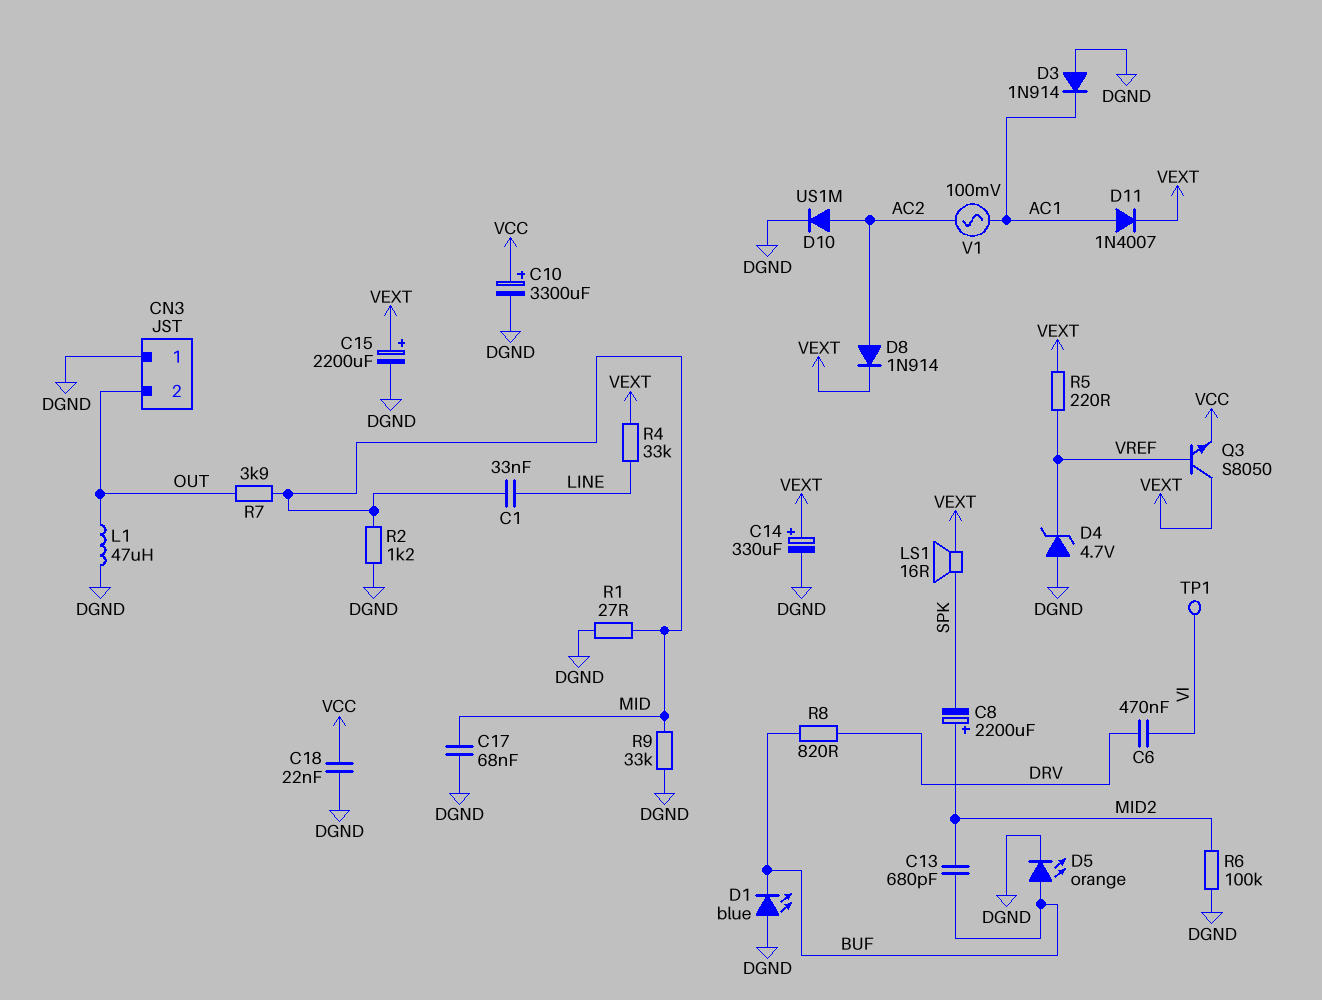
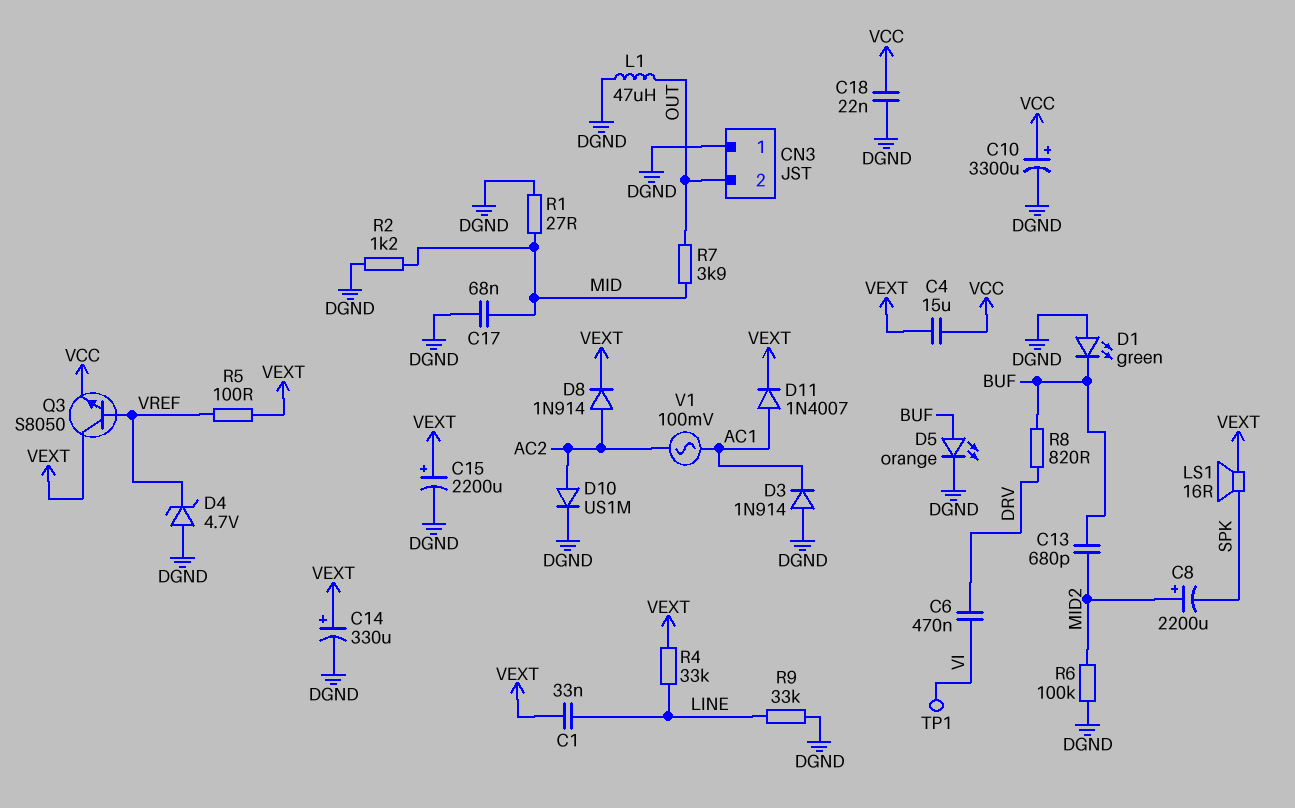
C1: 33nF (LINE, MID) -> 33nF (LINE, VEXT)
C4: none -> 15uF (VCC, VEXT)
D1: LED blue (A DGND, K BUF) -> LED green (A DGND, K BUF)
R5: 220 (VEXT, VREF) -> 100 (VEXT, VREF)
R9: 33k (DGND, MID) -> 33k (DGND, LINE)

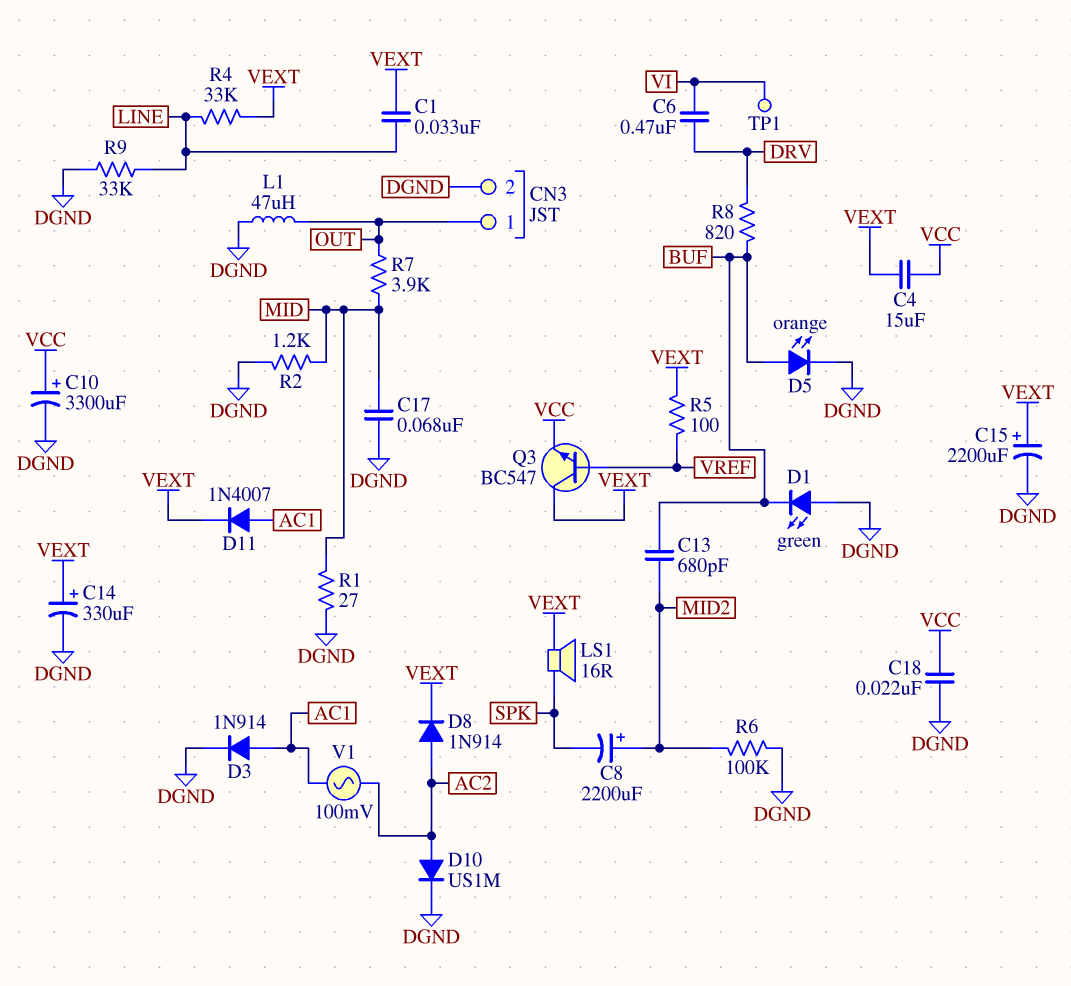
CN3 pin 1: DGND -> OUT
CN3 pin 2: OUT -> DGND
D3: diode 1N914 (A DGND, K AC1) -> diode 1N914 (A AC1, K DGND)
D4: zener 4.7V (A DGND, K VREF) -> none
Q3: NPN S8050 (B VREF, C VEXT, E VCC) -> NPN BC547 (B VREF, C VEXT, E VCC)

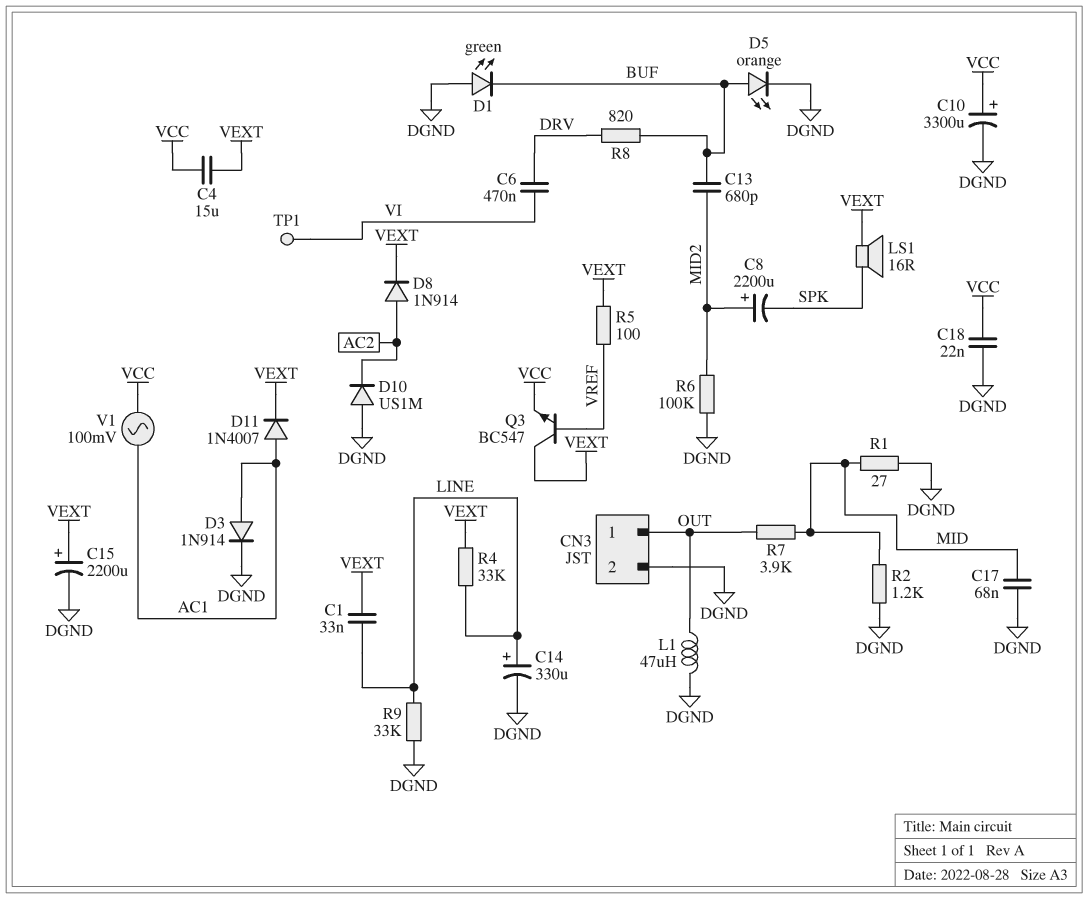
C14: 330uF (plus VEXT, minus DGND) -> 330uF (plus LINE, minus DGND)
D10: diode US1M (A AC2, K DGND) -> diode US1M (A DGND, K AC2)
V1: AC 100mV (AC1, AC2) -> AC 100mV (AC1, VCC)

